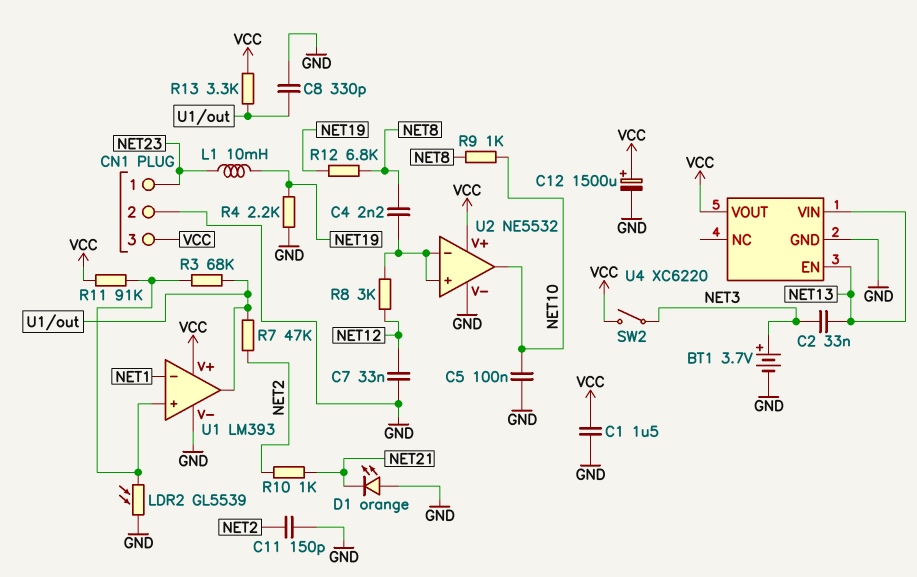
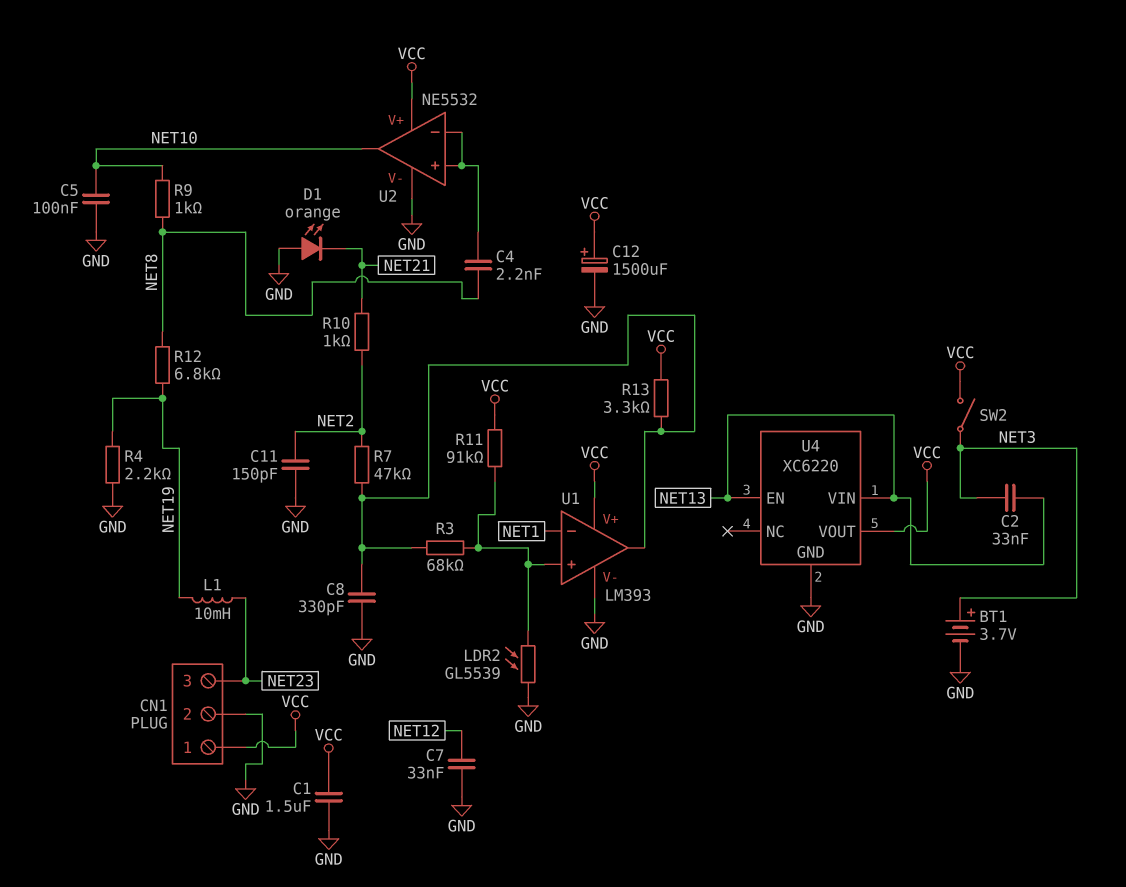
CN1 pin 1: NET23 -> VCC
CN1 pin 3: VCC -> NET23
R8: 3k (NET12, U2/in+) -> none

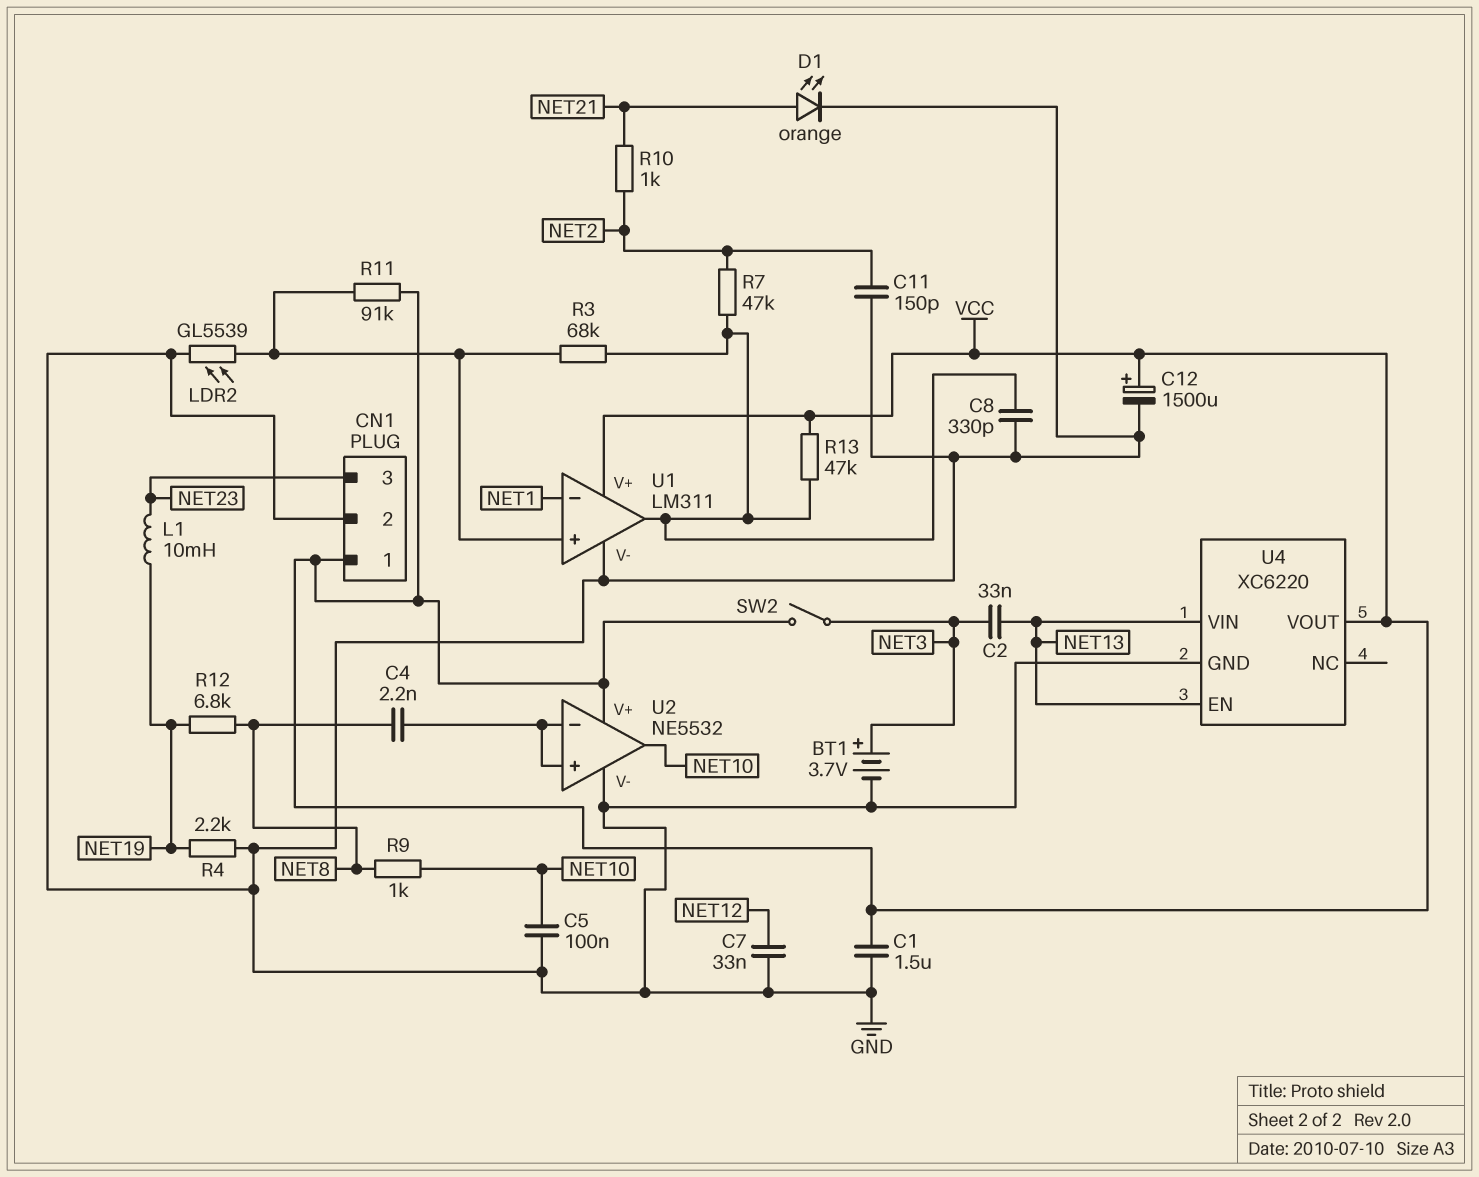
D1: LED orange (A GND, K NET21) -> LED orange (A NET21, K GND)
R13: 3.3k (U1/out, VCC) -> 47k (U1/out, VCC)
U1: LM393 -> LM311

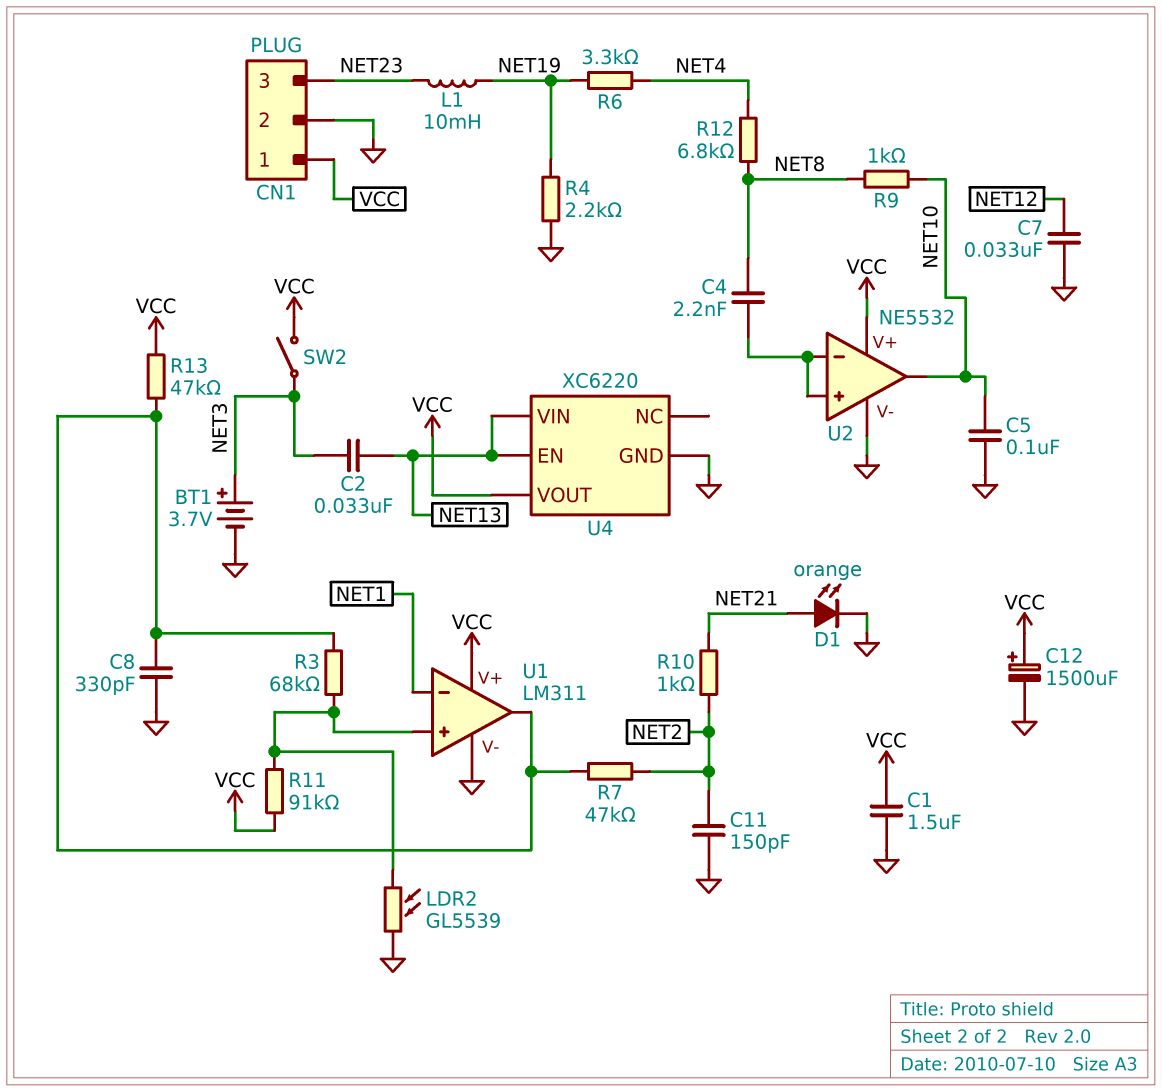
R6: none -> 3.3k (NET4, NET19)
R12: 6.8k (NET8, NET19) -> 6.8k (NET4, NET8)

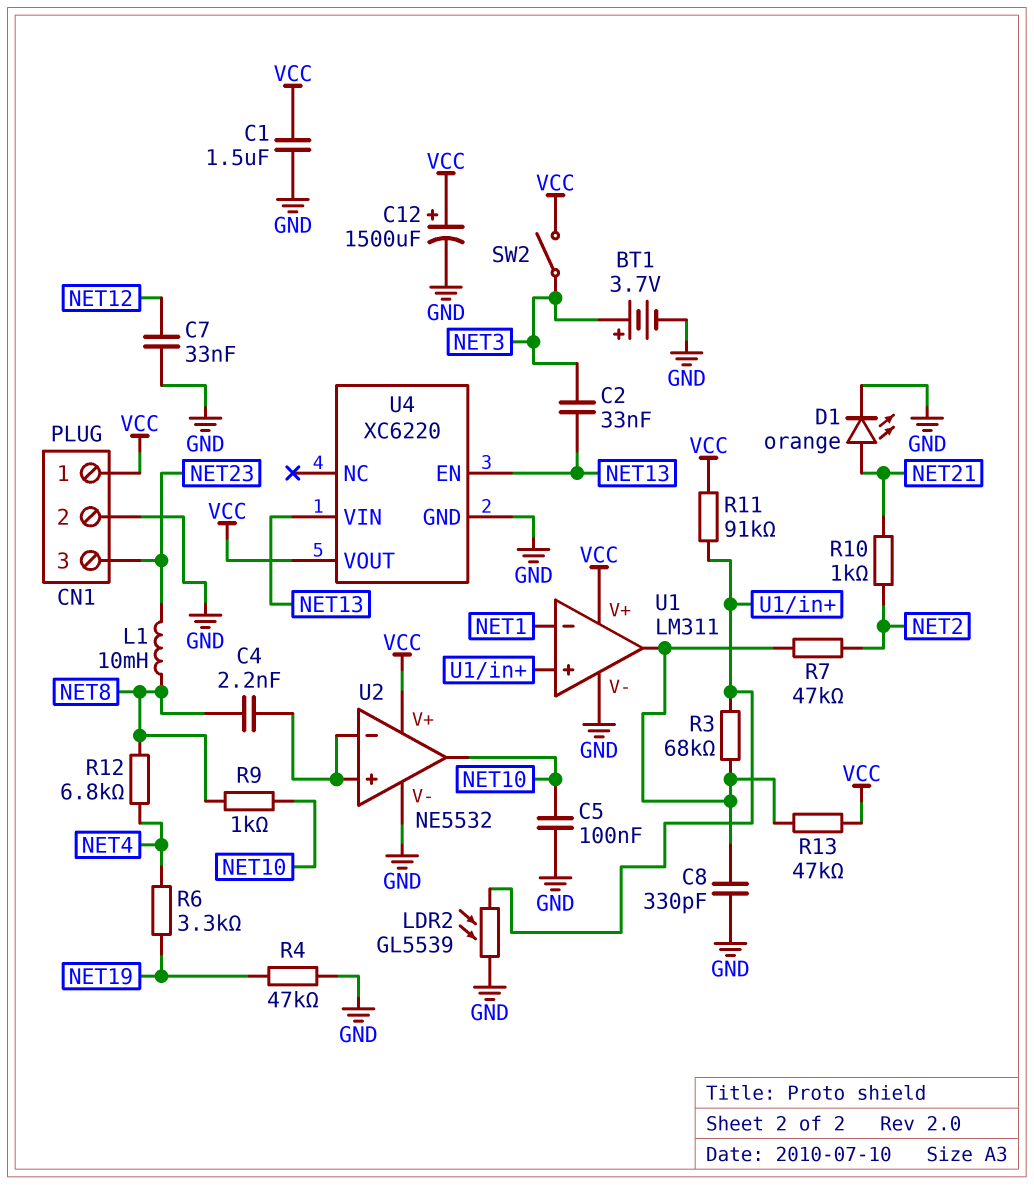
C11: 150pF (GND, NET2) -> none
L1: 10mH (NET19, NET23) -> 10mH (NET8, NET23)
R4: 2.2k (GND, NET19) -> 47k (GND, NET19)

